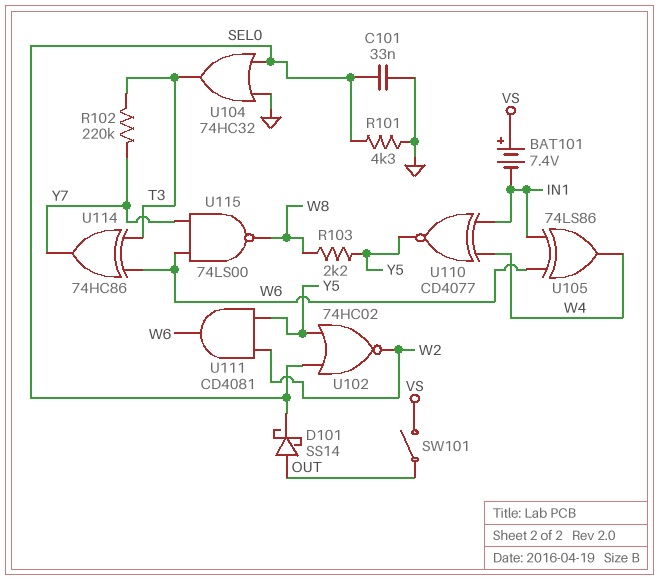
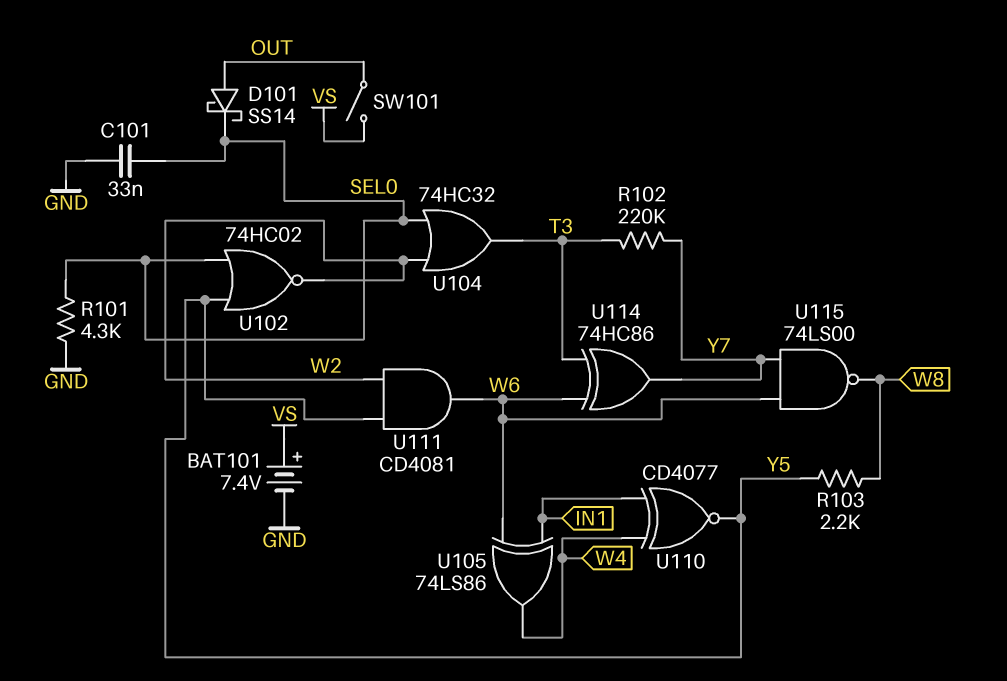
BAT101: 7.4V (plus VS, minus IN1) -> 7.4V (plus VS, minus GND)
U104: OR 74HC32 (in GND, in SEL0, out T3) -> OR 74HC32 (in SEL0, in W2, out T3)

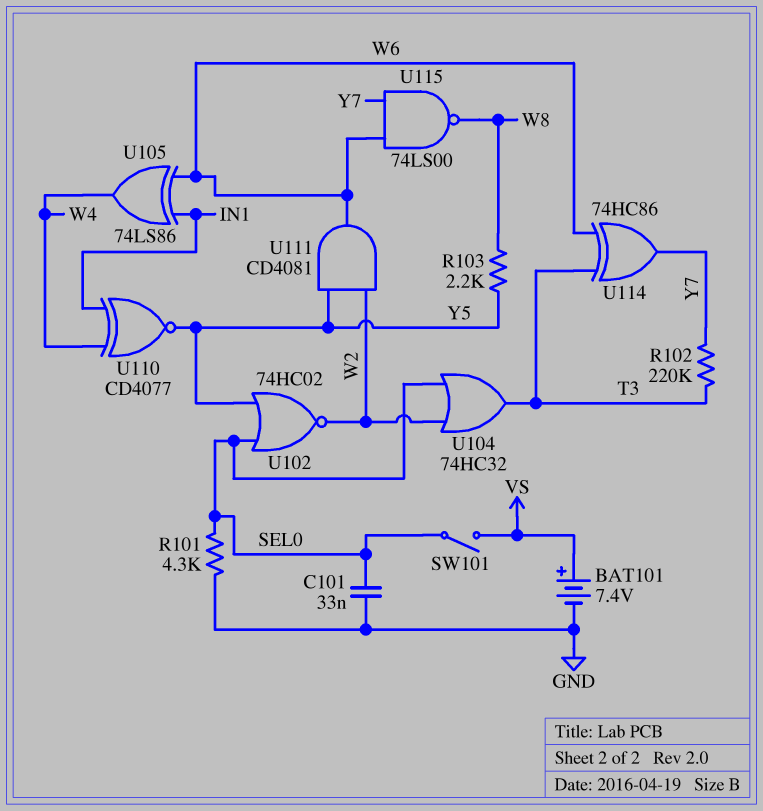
D101: schottky SS14 (A OUT, K SEL0) -> none
SW101: switch (OUT, VS) -> switch (SEL0, VS)

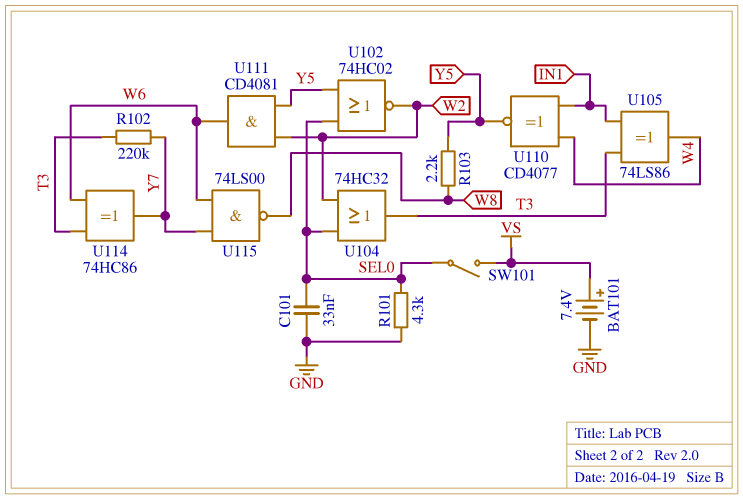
U105: XOR 74LS86 (in IN1, in W6, out W4) -> XOR 74LS86 (in IN1, in T3, out W4)

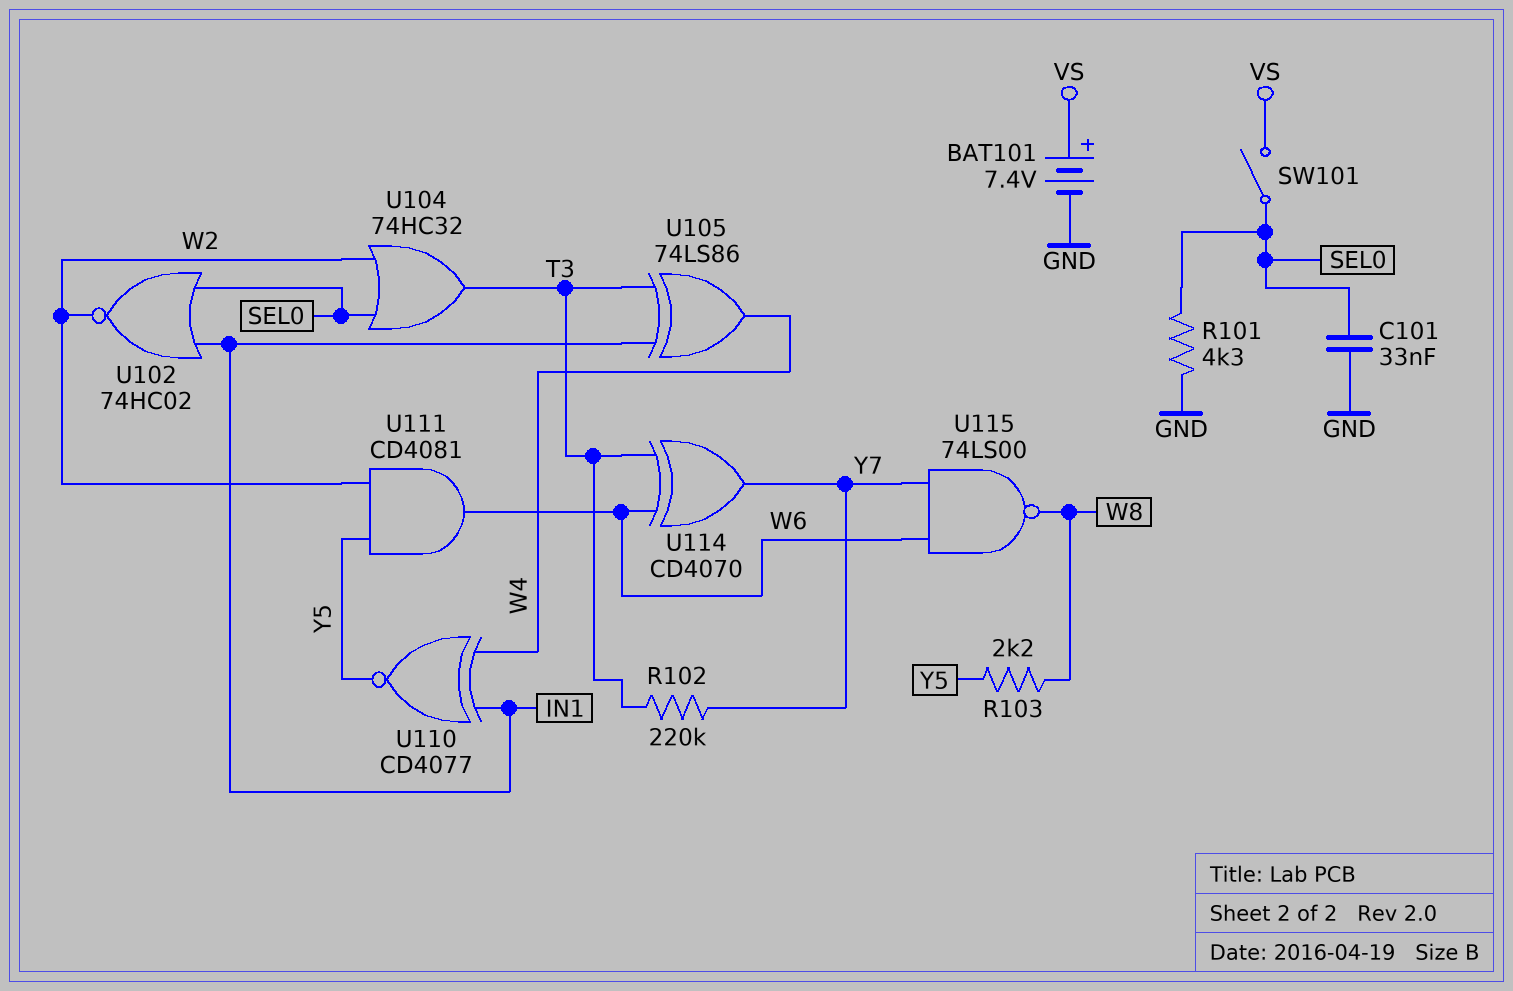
U102: NOR 74HC02 (in SEL0, in Y5, out W2) -> NOR 74HC02 (in IN1, in SEL0, out W2)
U114: XOR 74HC86 (in T3, in W6, out Y7) -> XOR CD4070 (in T3, in W6, out Y7)

